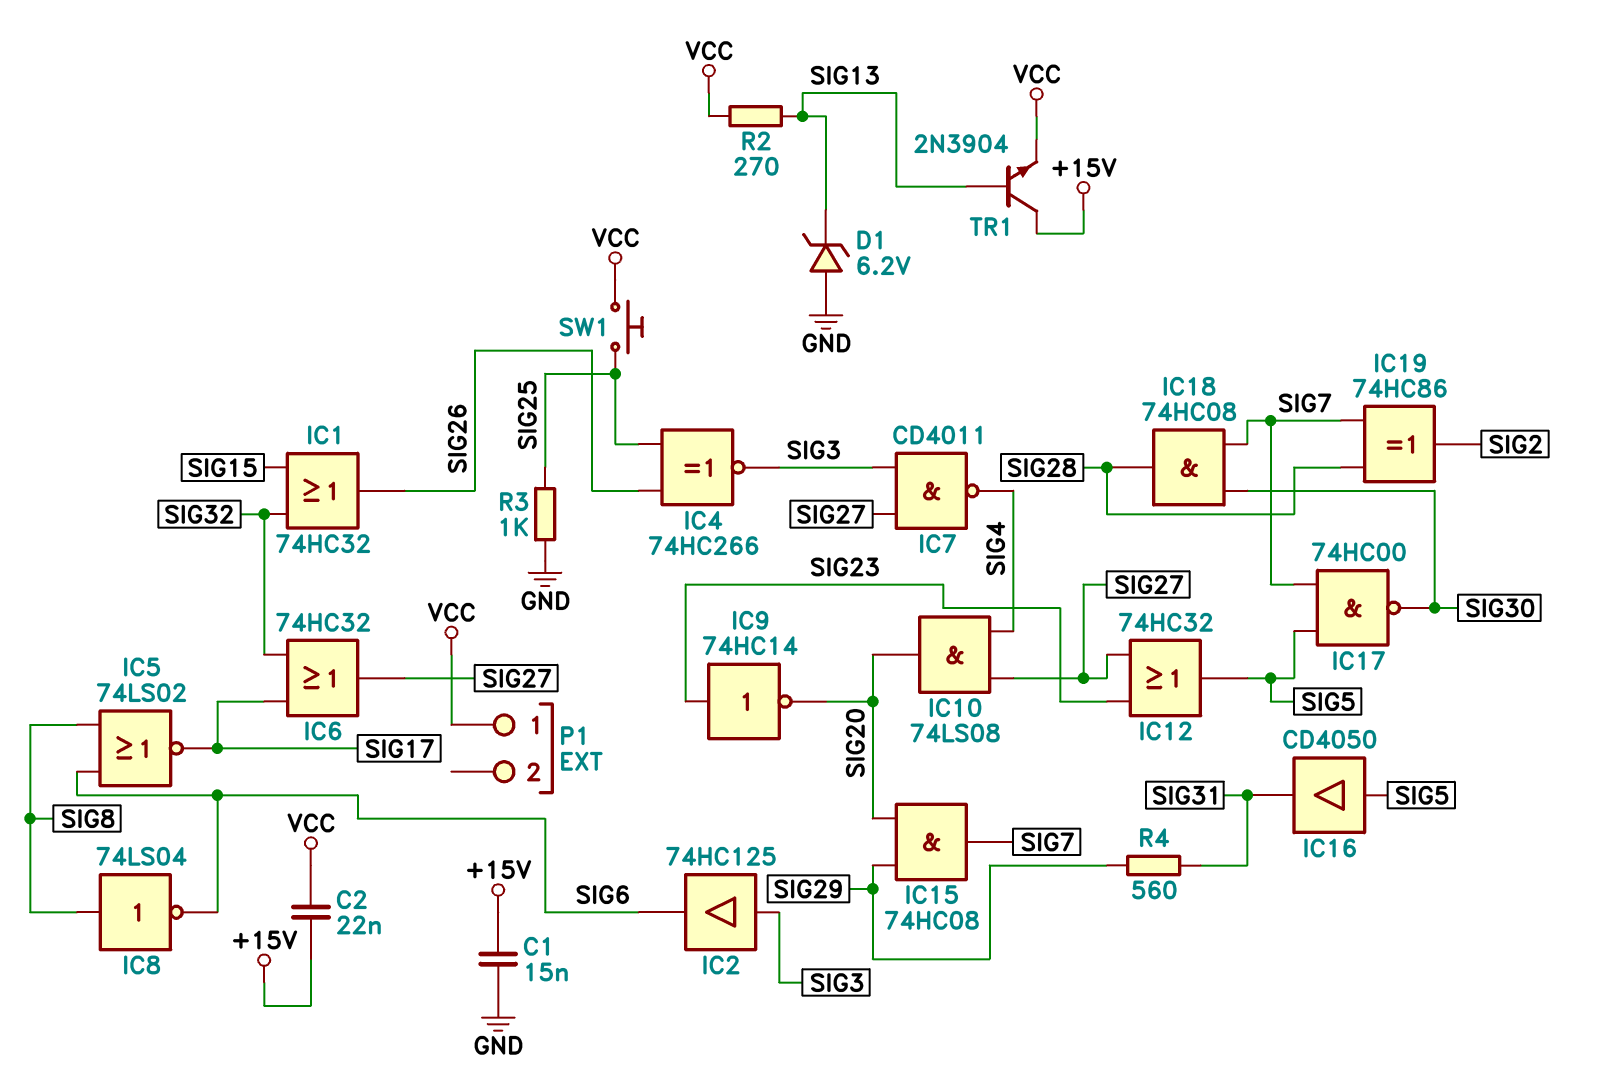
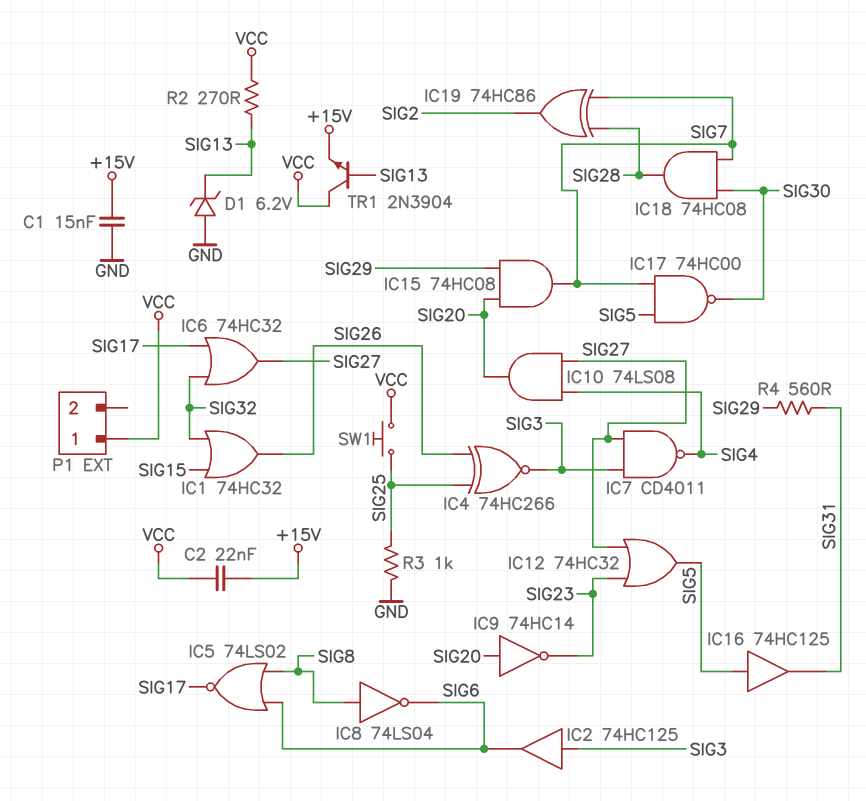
IC9: NOT 74HC14 (in SIG23, out SIG20) -> NOT 74HC14 (in SIG20, out SIG23)
IC16: buffer CD4050 (in SIG5, out SIG31) -> buffer 74HC125 (in SIG5, out SIG31)
TR1: NPN 2N3904 (B SIG13, C +15V, E VCC) -> NPN 2N3904 (B SIG13, C VCC, E +15V)

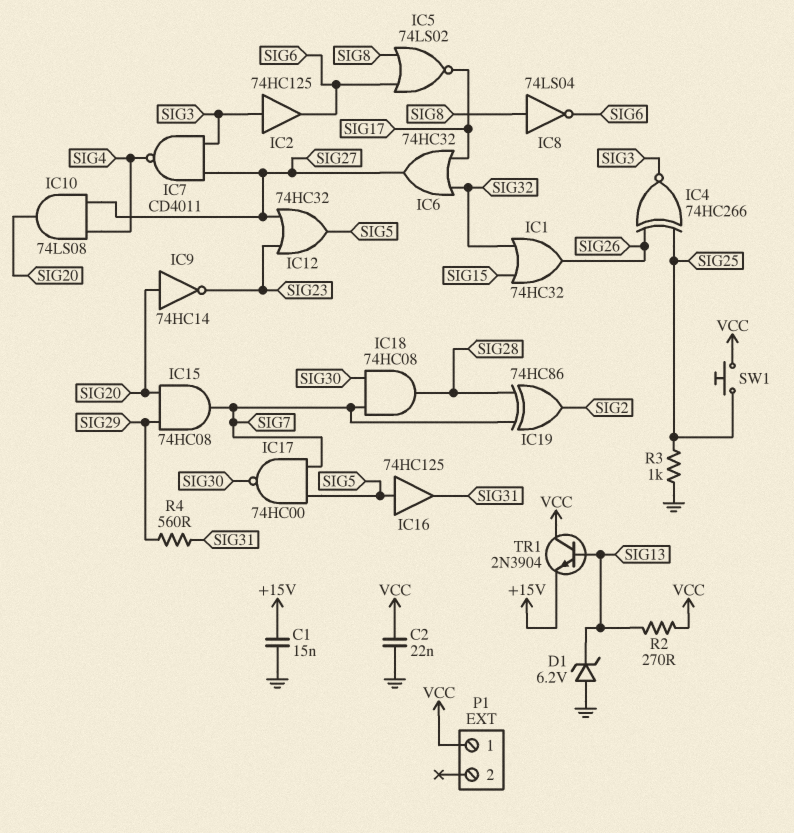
C2: 22nF (+15V, VCC) -> 22nF (GND, VCC)

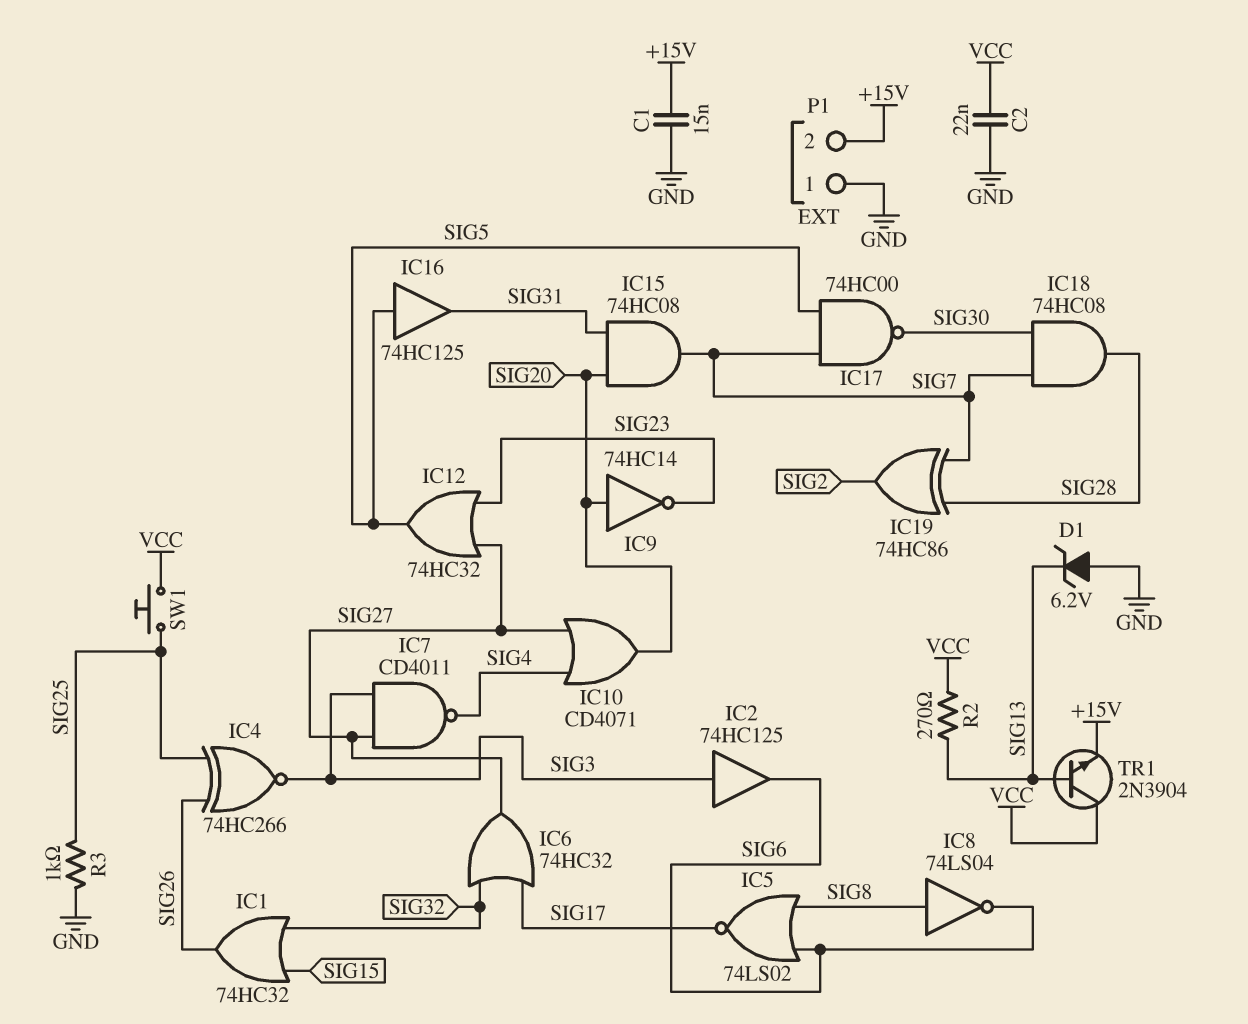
IC10: AND 74LS08 (in SIG4, in SIG27, out SIG20) -> OR CD4071 (in SIG4, in SIG27, out SIG20)
IC15: AND 74HC08 (in SIG20, in SIG29, out SIG7) -> AND 74HC08 (in SIG20, in SIG31, out SIG7)
P1 pin 1: VCC -> GND
P1 pin 2: none -> +15V
R4: 560 (SIG29, SIG31) -> none

